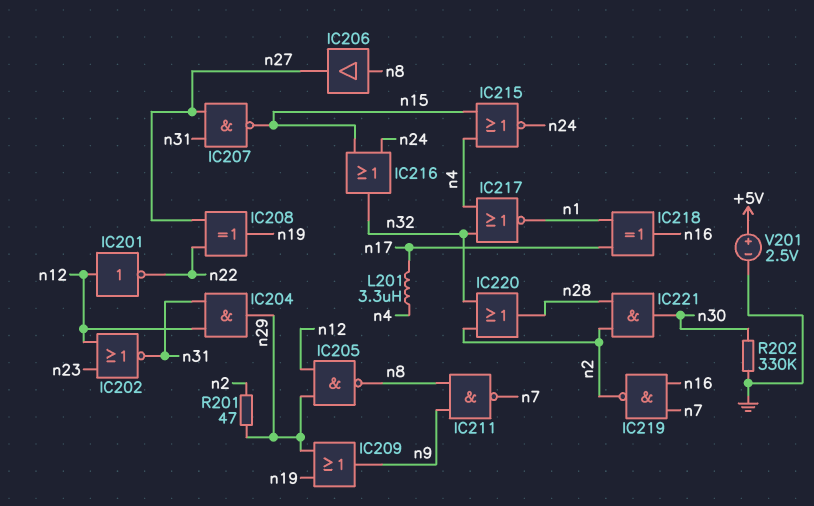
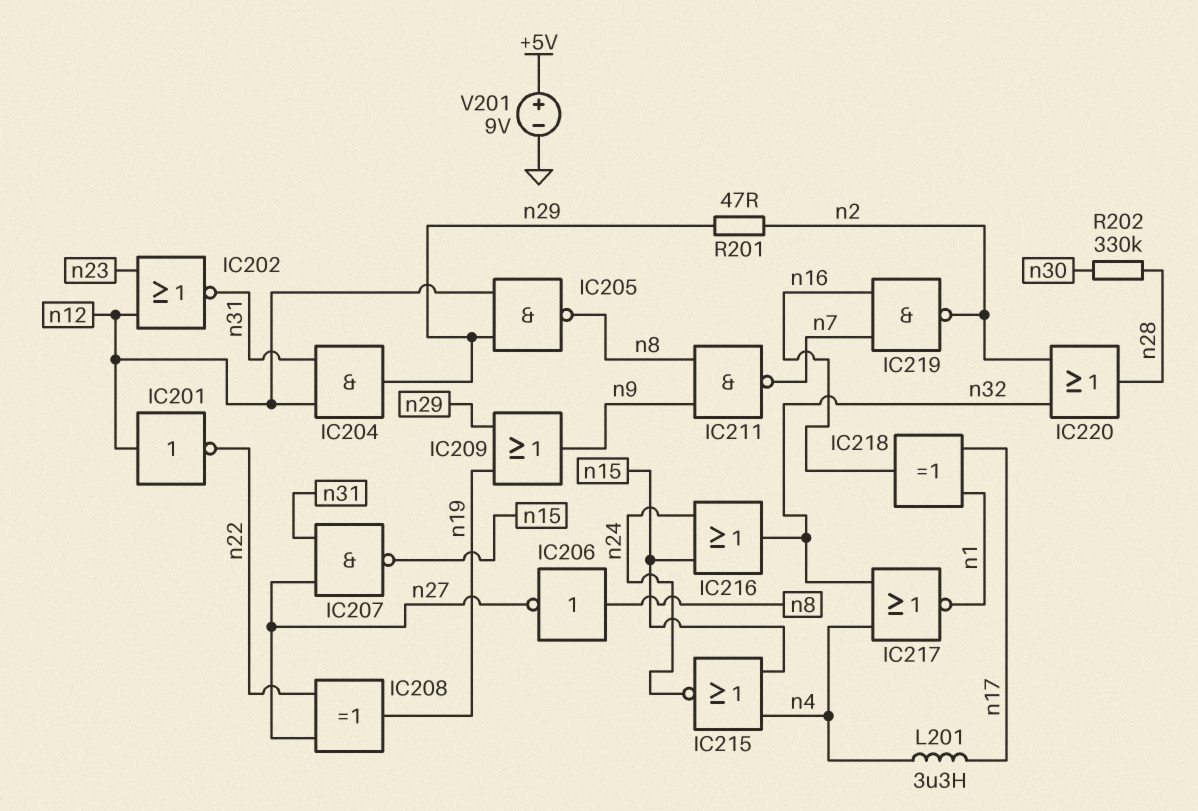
IC206: buffer (in n8, out n27) -> NOT (in n8, out n27)
IC221: AND (in n2, in n28, out n30) -> none
R202: 330k (GND, n30) -> 330k (n28, n30)
V201: 2.5V (plus +5V, minus GND) -> 9V (plus +5V, minus GND)

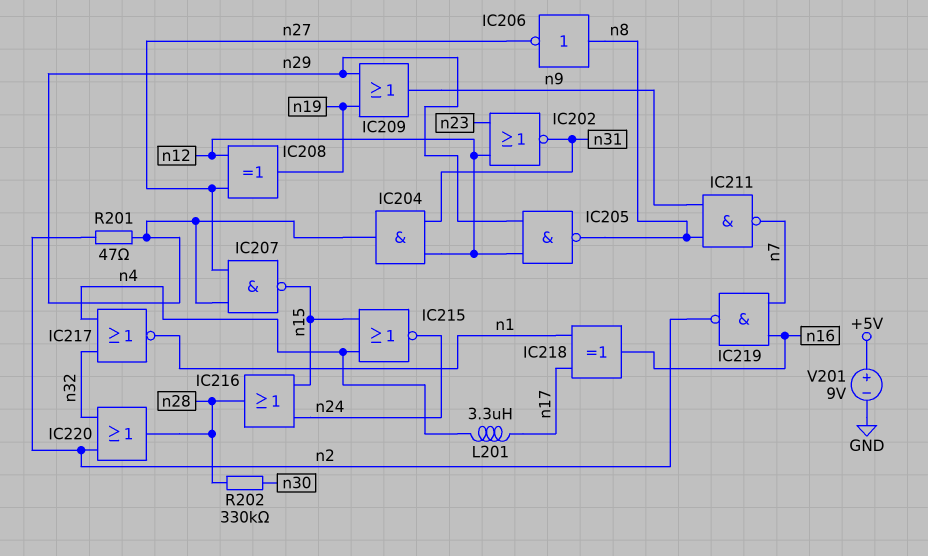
IC201: NOT (in n12, out n22) -> none
IC207: NAND (in n27, in n31, out n15) -> NAND (in n27, in n29, out n15)
IC208: XOR (in n22, in n27, out n19) -> XOR (in n12, in n27, out n19)
IC216: OR (in n15, in n24, out n32) -> OR (in n15, in n24, out n28)

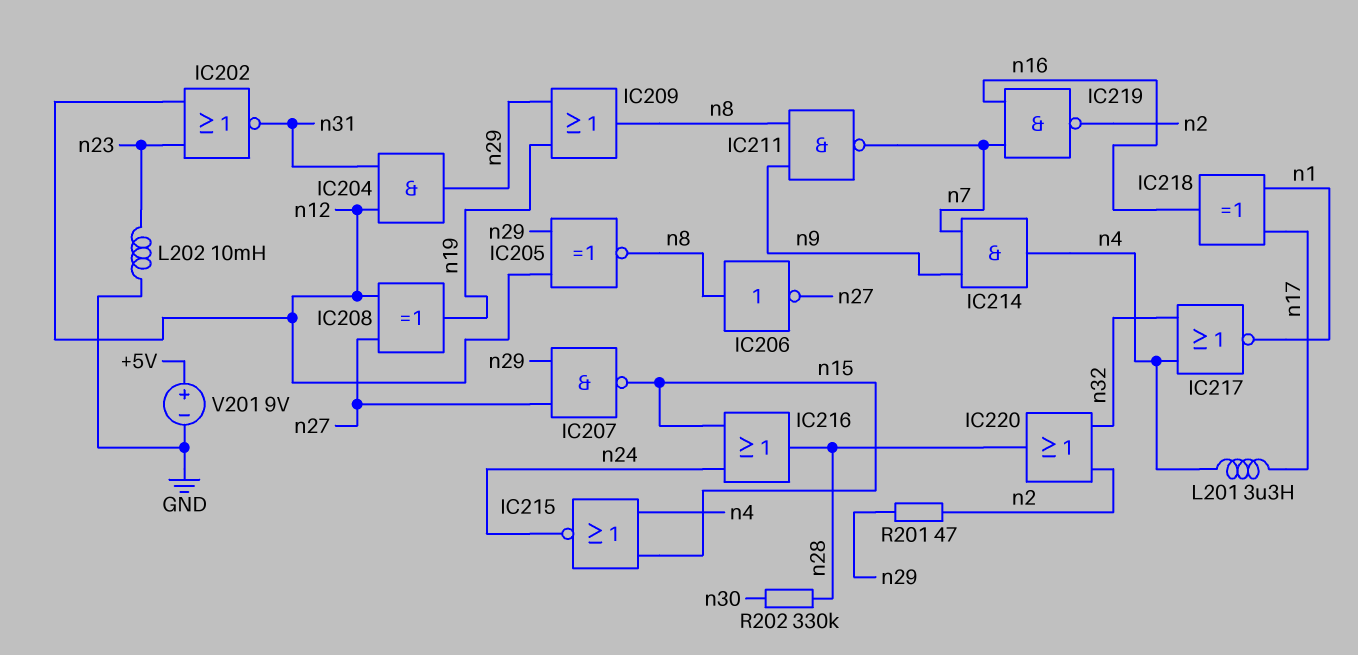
IC205: NAND (in n12, in n29, out n8) -> XNOR (in n12, in n29, out n8)
IC209: OR (in n19, in n29, out n9) -> OR (in n19, in n29, out n8)
IC214: none -> AND (in n7, in n9, out n4)
L202: none -> 10mH (GND, n23)

